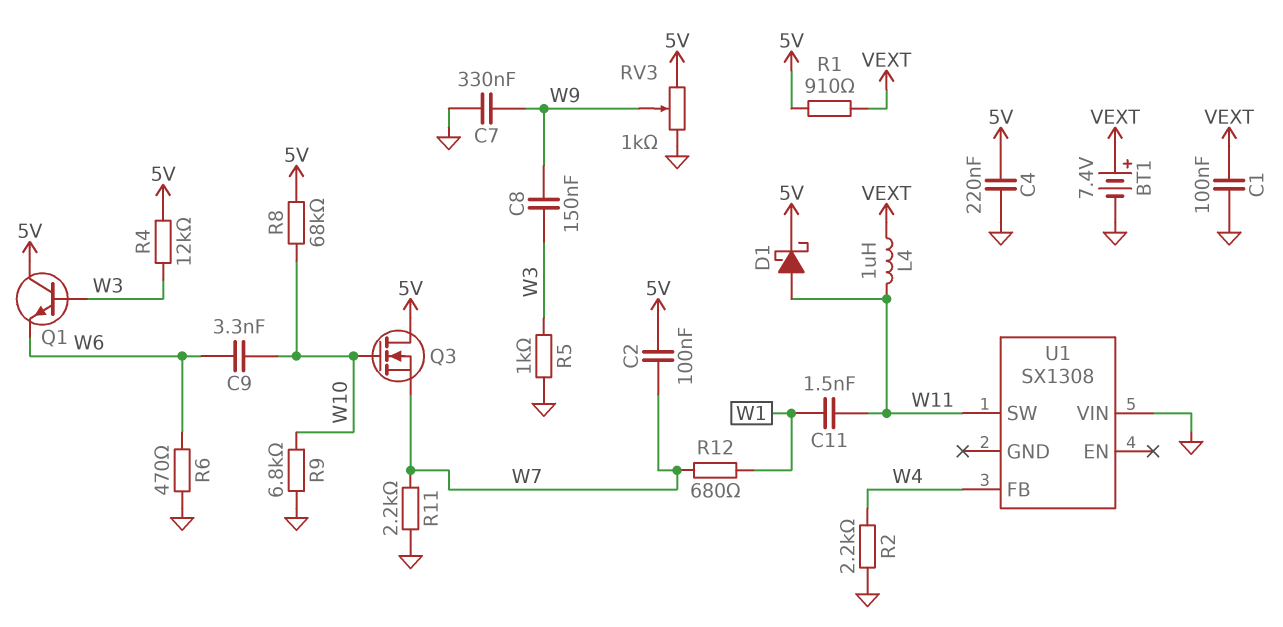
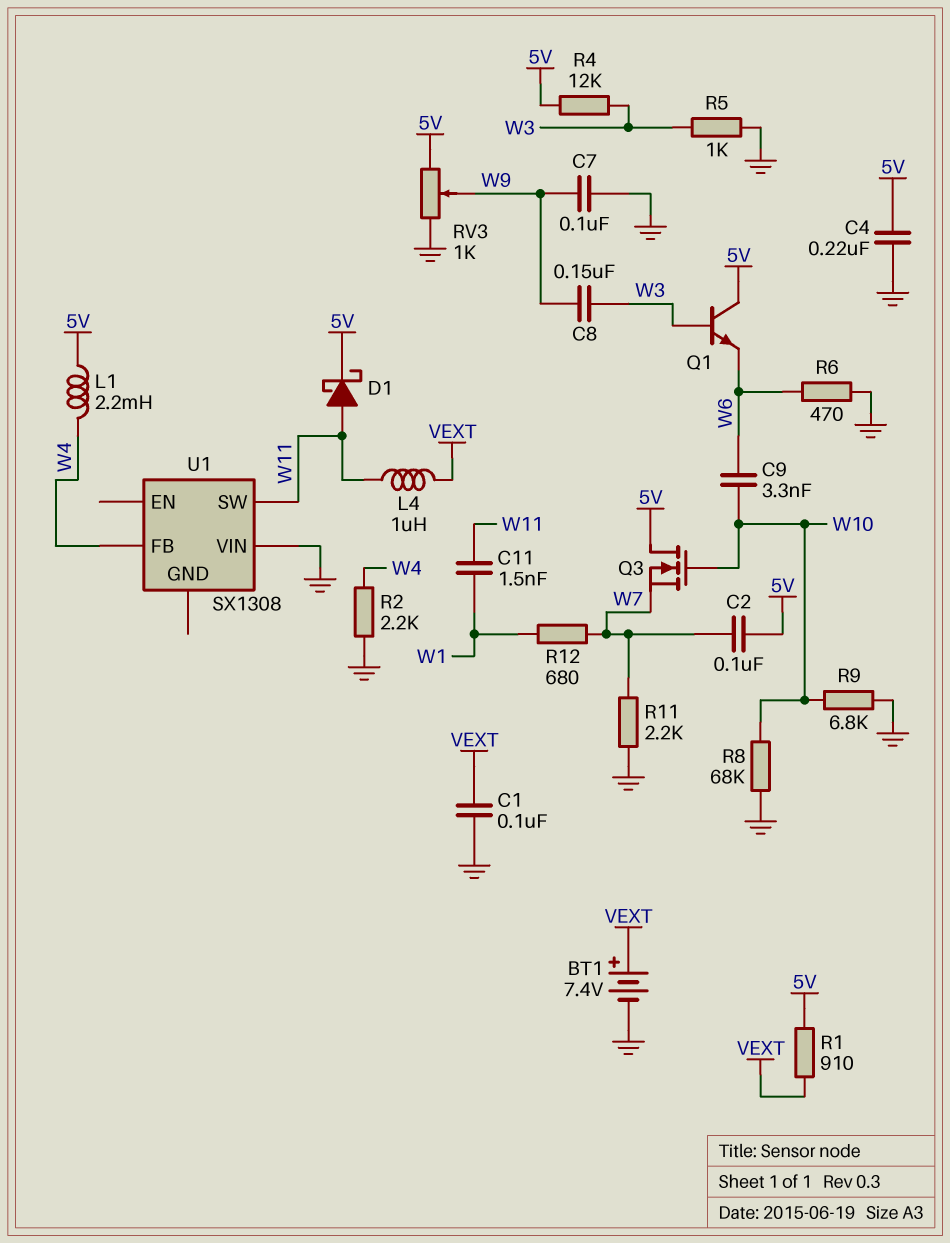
C7: 330nF (GND, W9) -> 100nF (GND, W9)
L1: none -> 2.2mH (5V, W4)
R8: 68k (5V, W10) -> 68k (GND, W10)

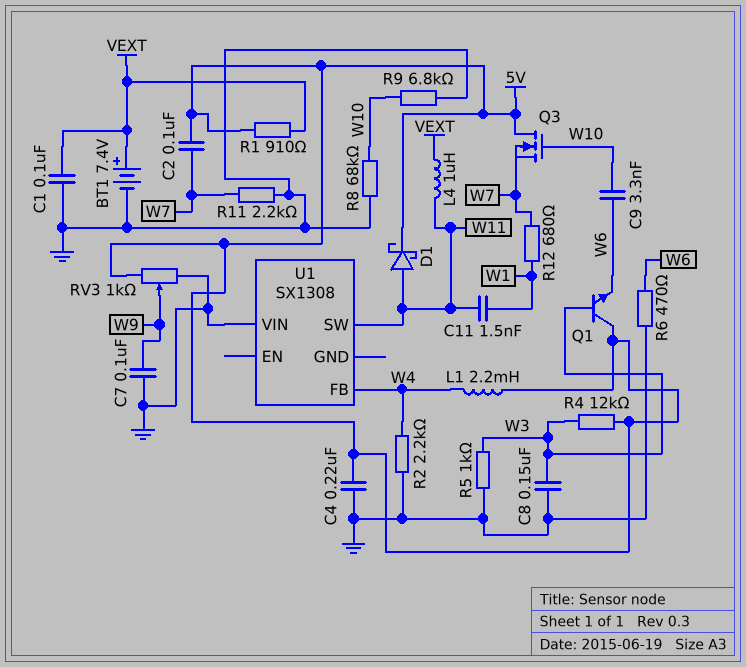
C8: 150nF (W3, W9) -> 150nF (GND, W3)

